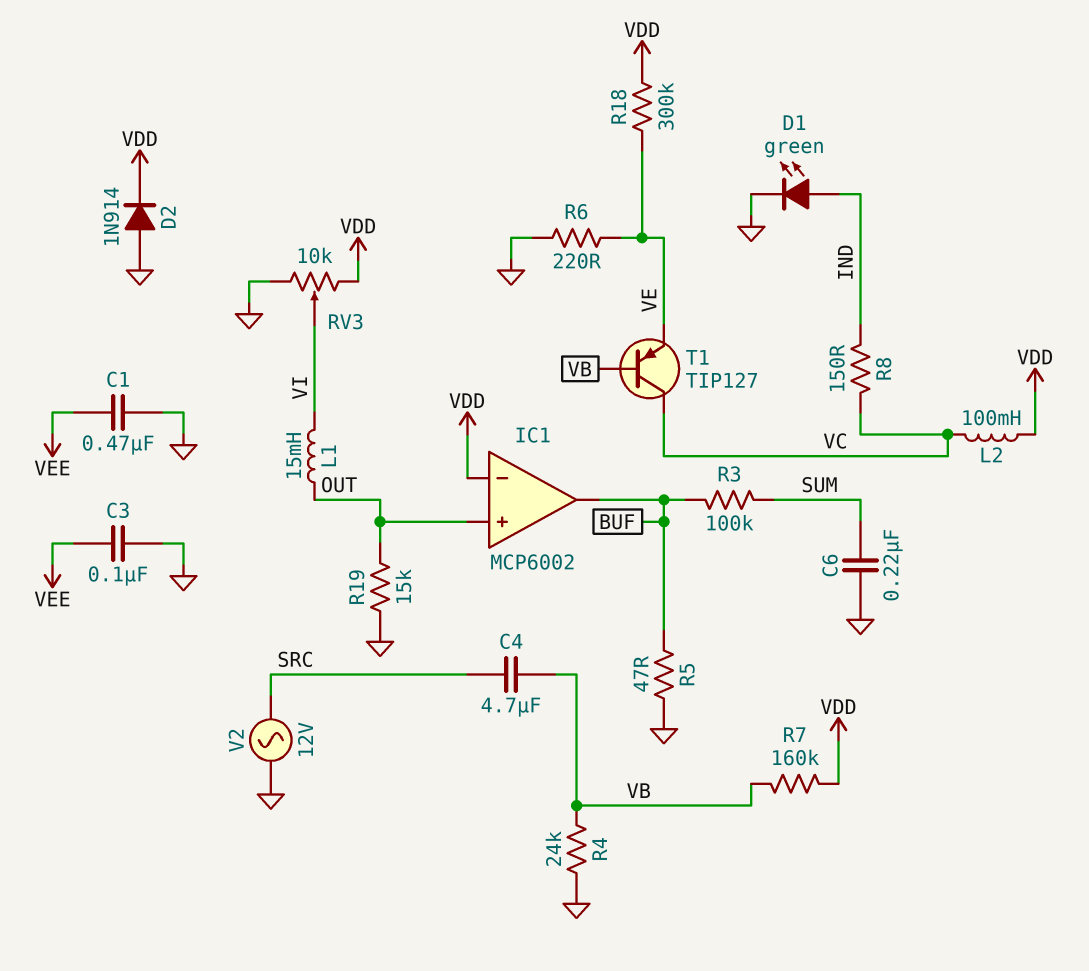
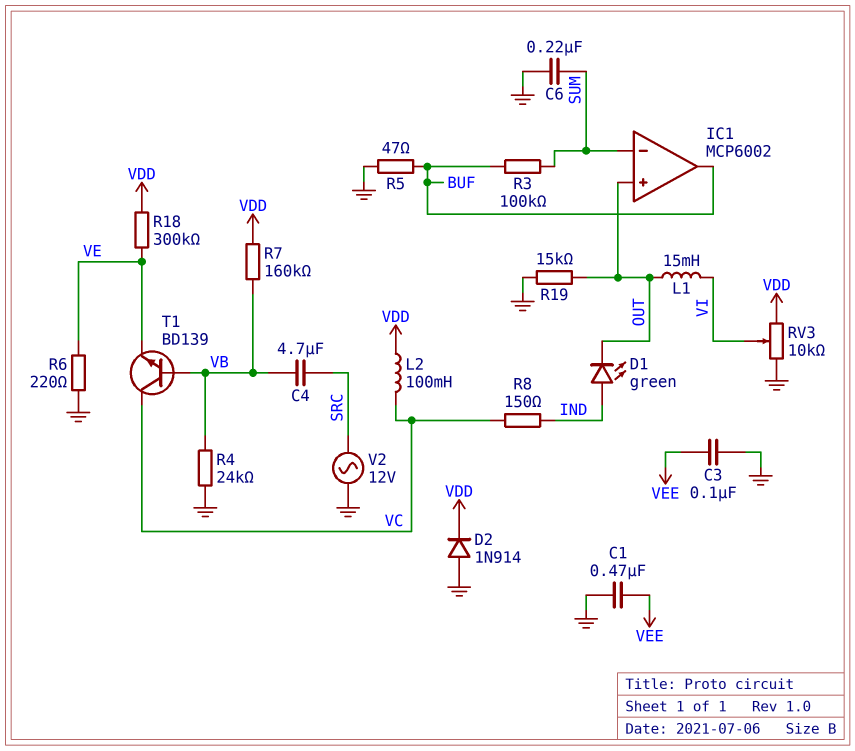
D1: LED green (A IND, K GND) -> LED green (A IND, K OUT)
IC1 pin in-: VDD -> SUM
T1: PNP TIP127 (B VB, C VC, E VE) -> NPN BD139 (B VB, C VC, E VE)

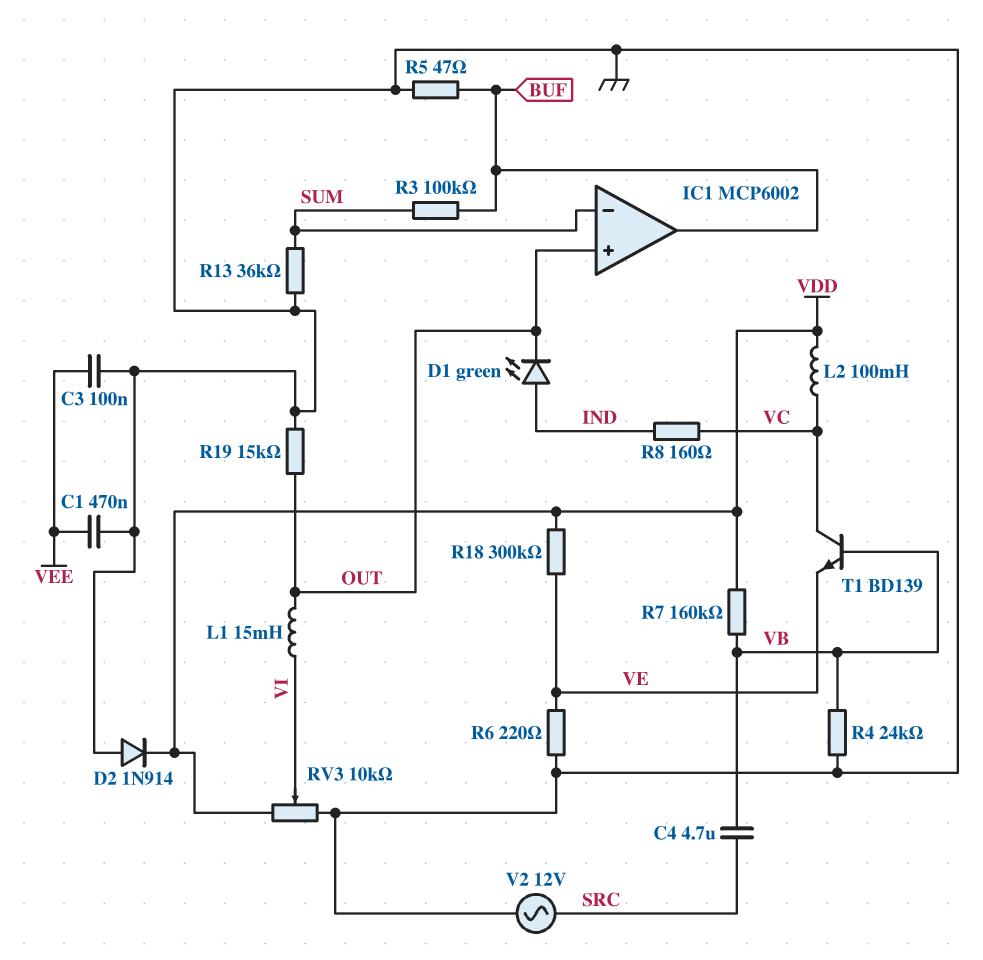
C6: 220nF (GND, SUM) -> none
R8: 150 (IND, VC) -> 160 (IND, VC)
R13: none -> 36k (GND, SUM)

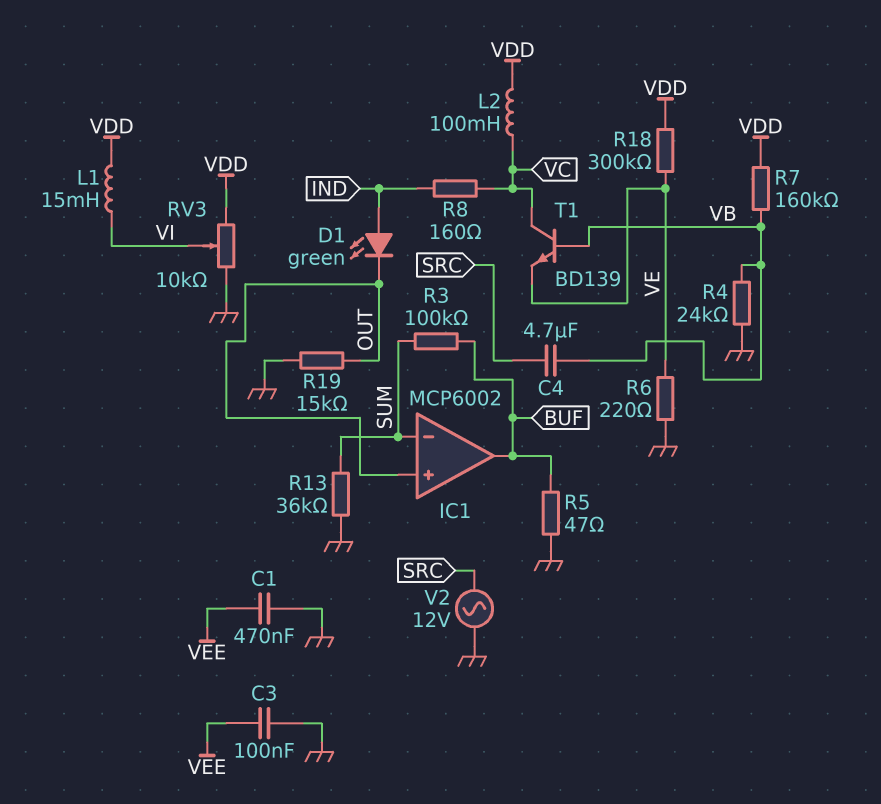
D2: diode 1N914 (A GND, K VDD) -> none
L1: 15mH (OUT, VI) -> 15mH (VDD, VI)

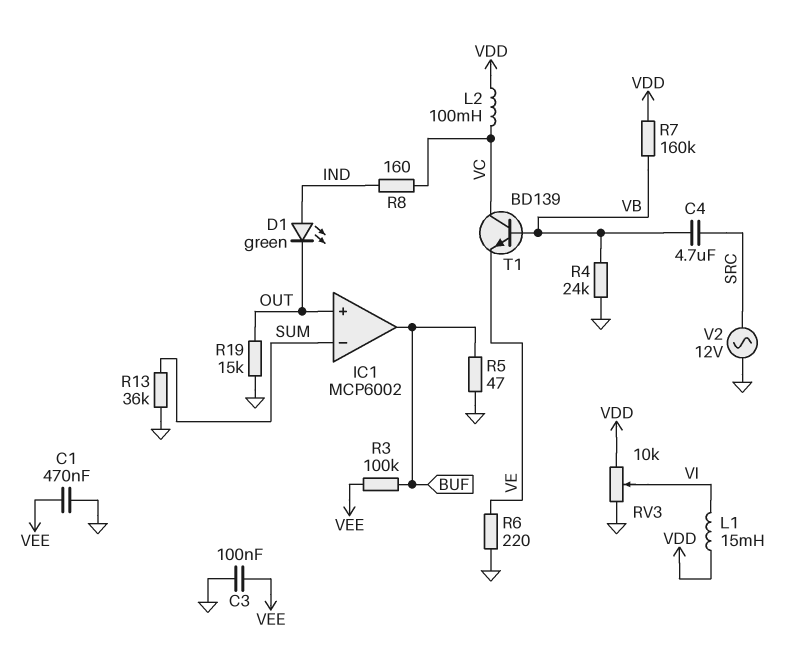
R3: 100k (BUF, SUM) -> 100k (BUF, VEE)
R18: 300k (VDD, VE) -> none

